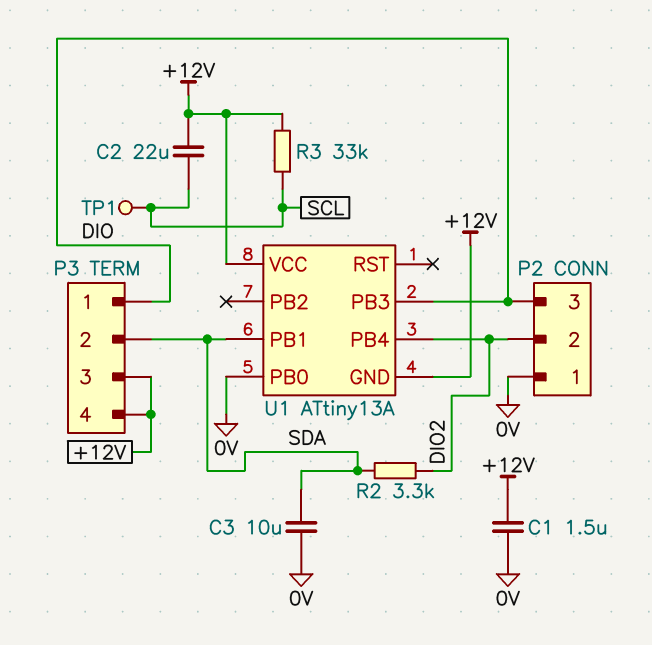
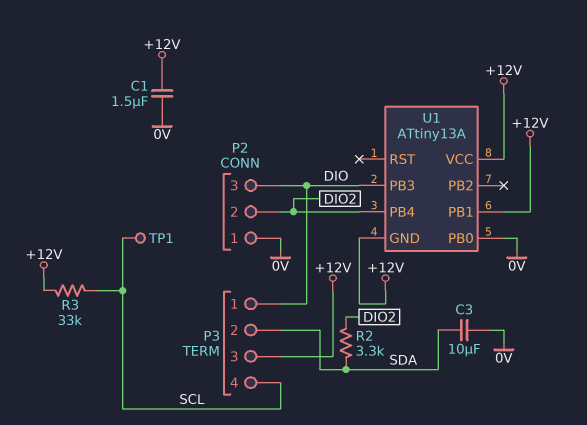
C2: 22uF (+12V, SCL) -> none
P3 pin 4: +12V -> SCL
U1 pin PB1: SDA -> +12V

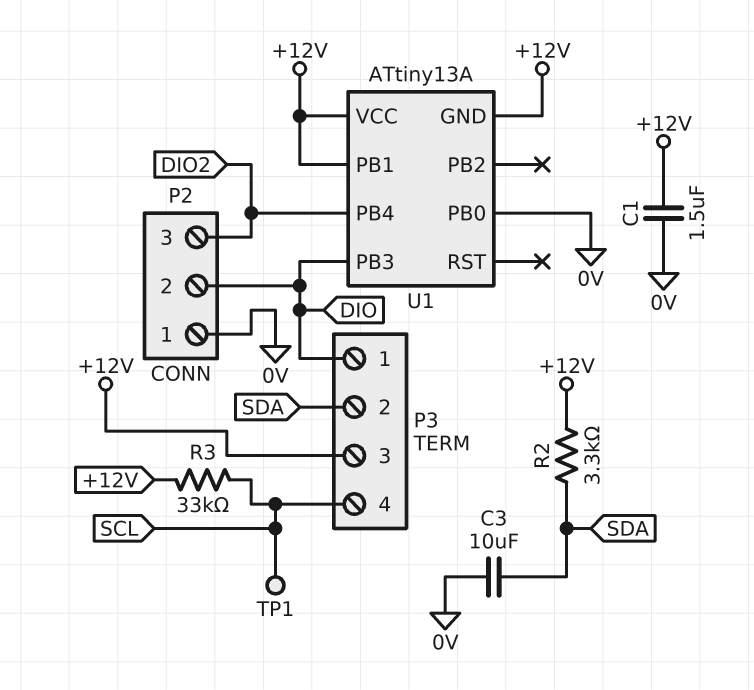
P2 pin 2: DIO2 -> DIO
P2 pin 3: DIO -> DIO2
R2: 3.3k (DIO2, SDA) -> 3.3k (+12V, SDA)

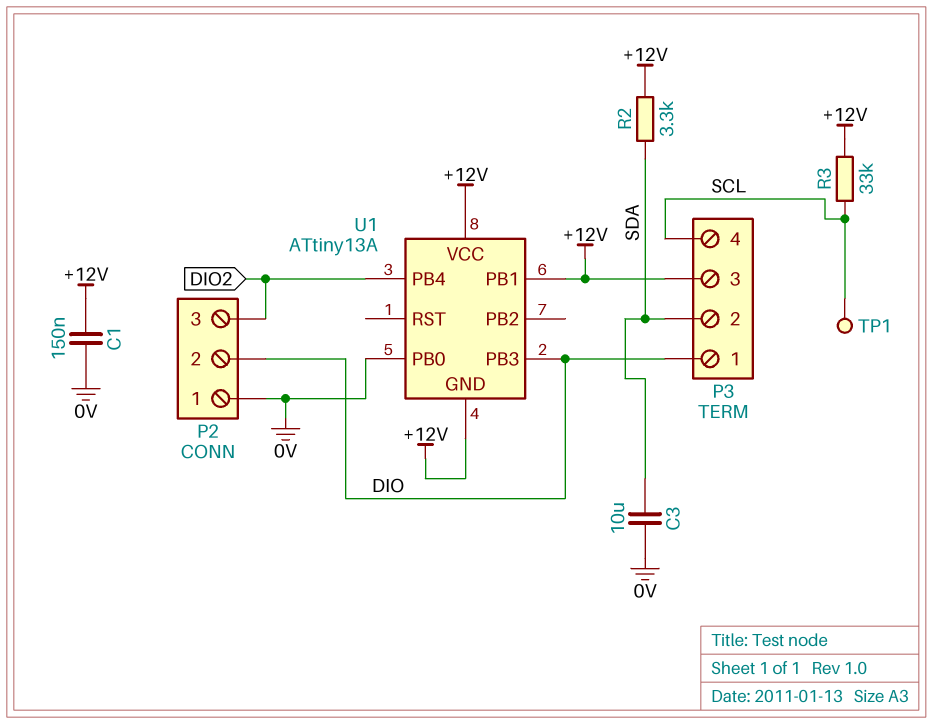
C1: 1.5uF (+12V, 0V) -> 150nF (+12V, 0V)

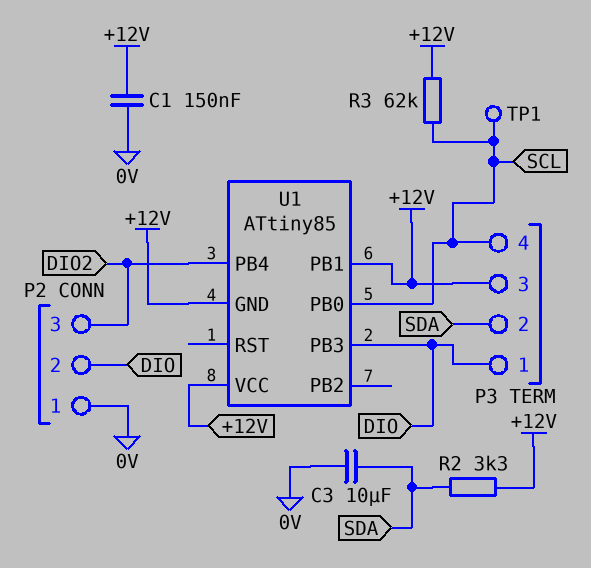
R3: 33k (+12V, SCL) -> 62k (+12V, SCL)
U1: ATtiny13A -> ATtiny85
U1 pin PB0: 0V -> SCL

